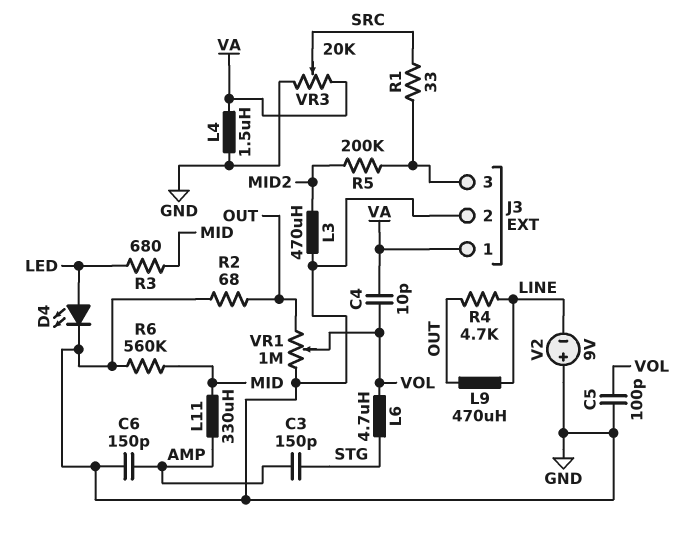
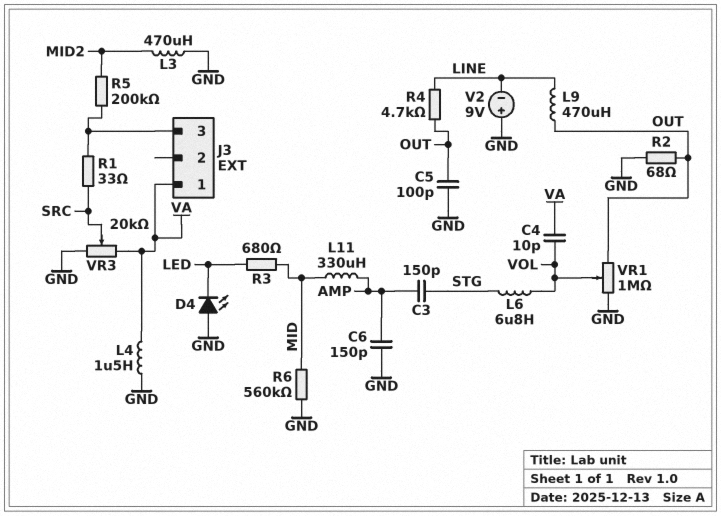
C5: 100pF (GND, VOL) -> 100pF (GND, OUT)
D4: LED (A LED, K GND) -> LED (A GND, K LED)
J3 pin 2: GND -> none
L6: 4.7uH (STG, VOL) -> 6.8uH (STG, VOL)

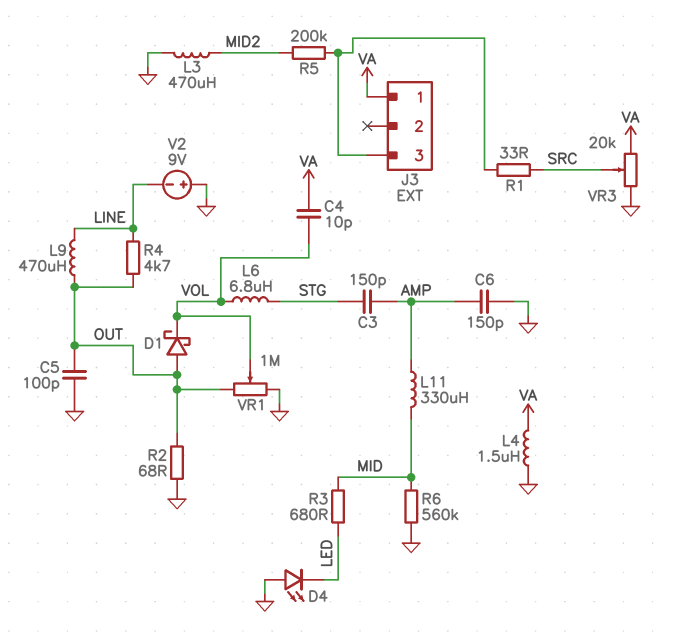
D1: none -> schottky (A OUT, K VOL)

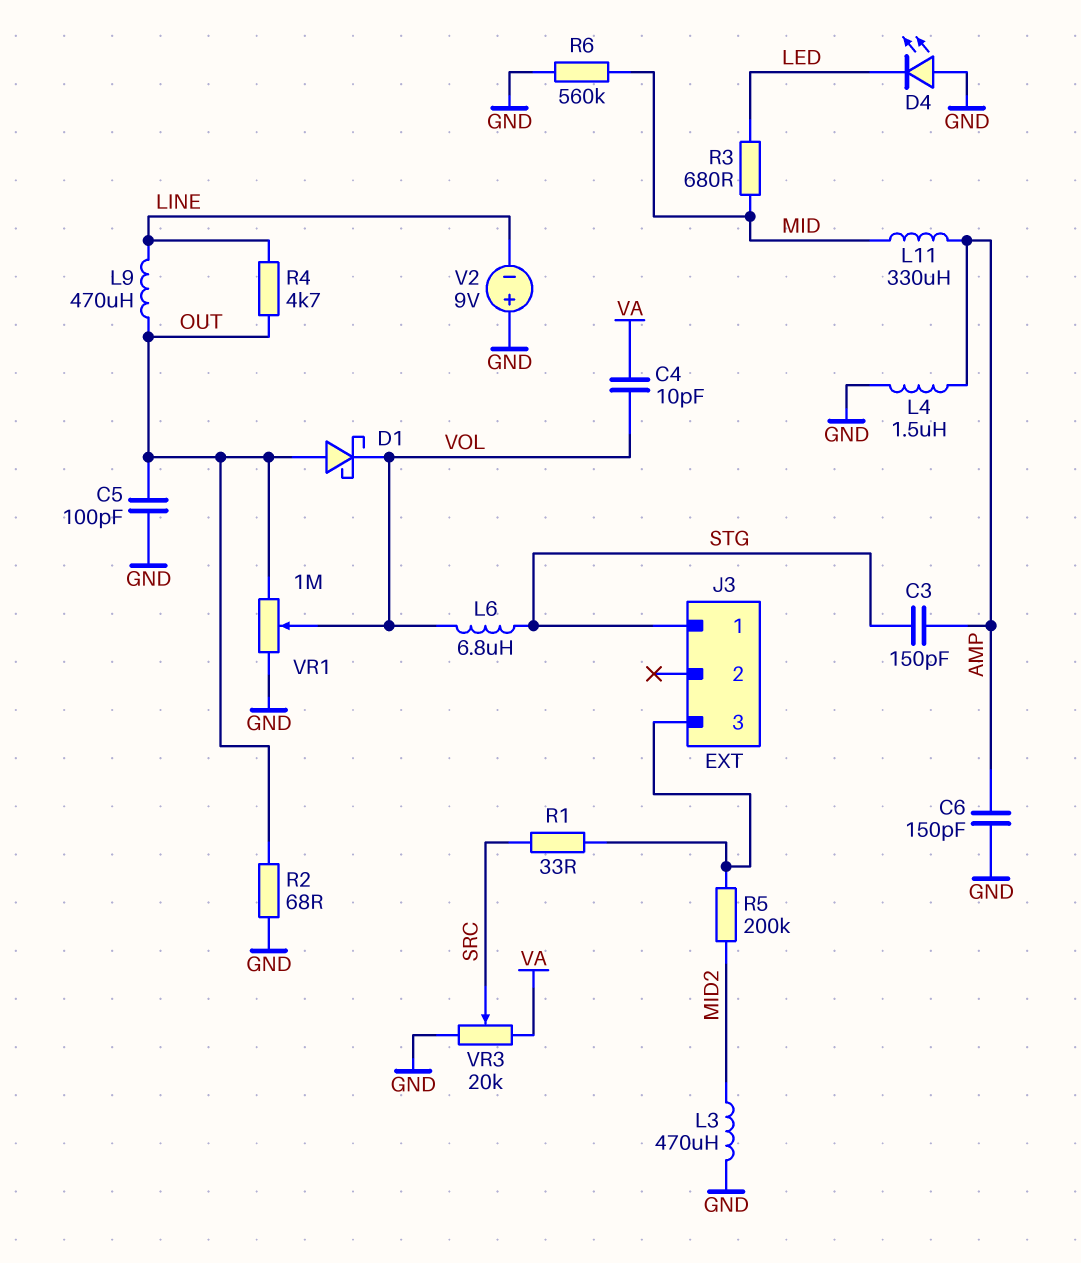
J3 pin 1: VA -> STG
L4: 1.5uH (GND, VA) -> 1.5uH (AMP, GND)

